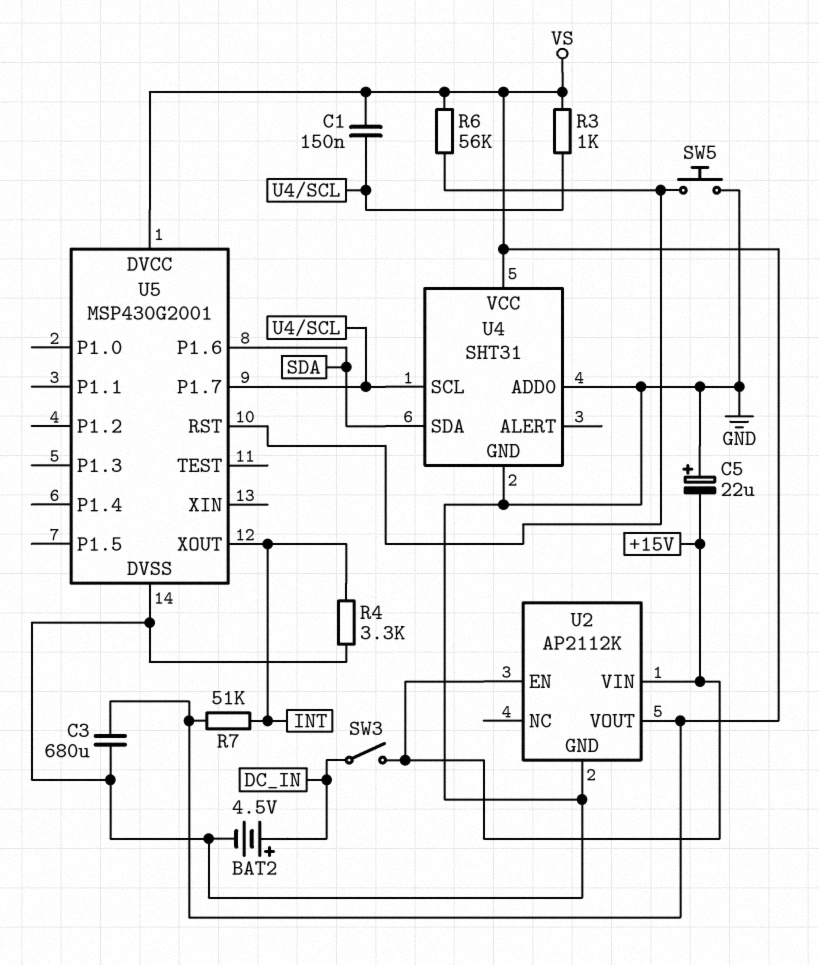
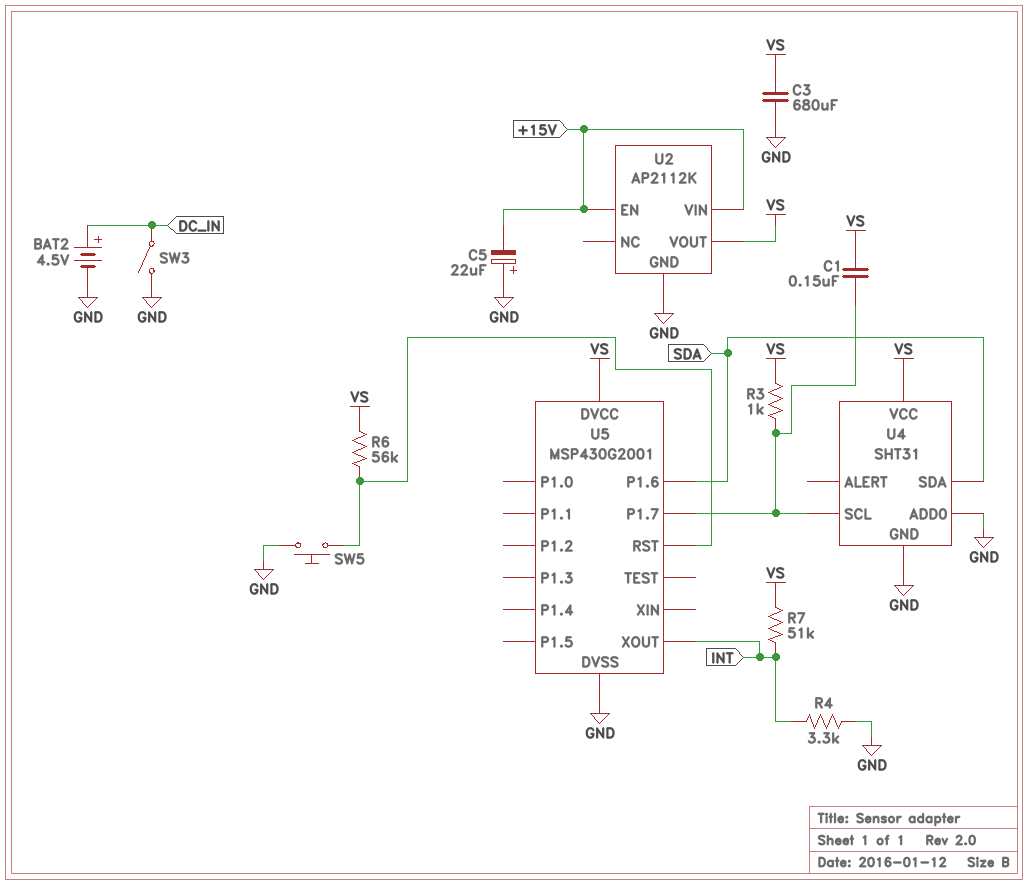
SW3: switch (+15V, DC_IN) -> switch (DC_IN, GND)

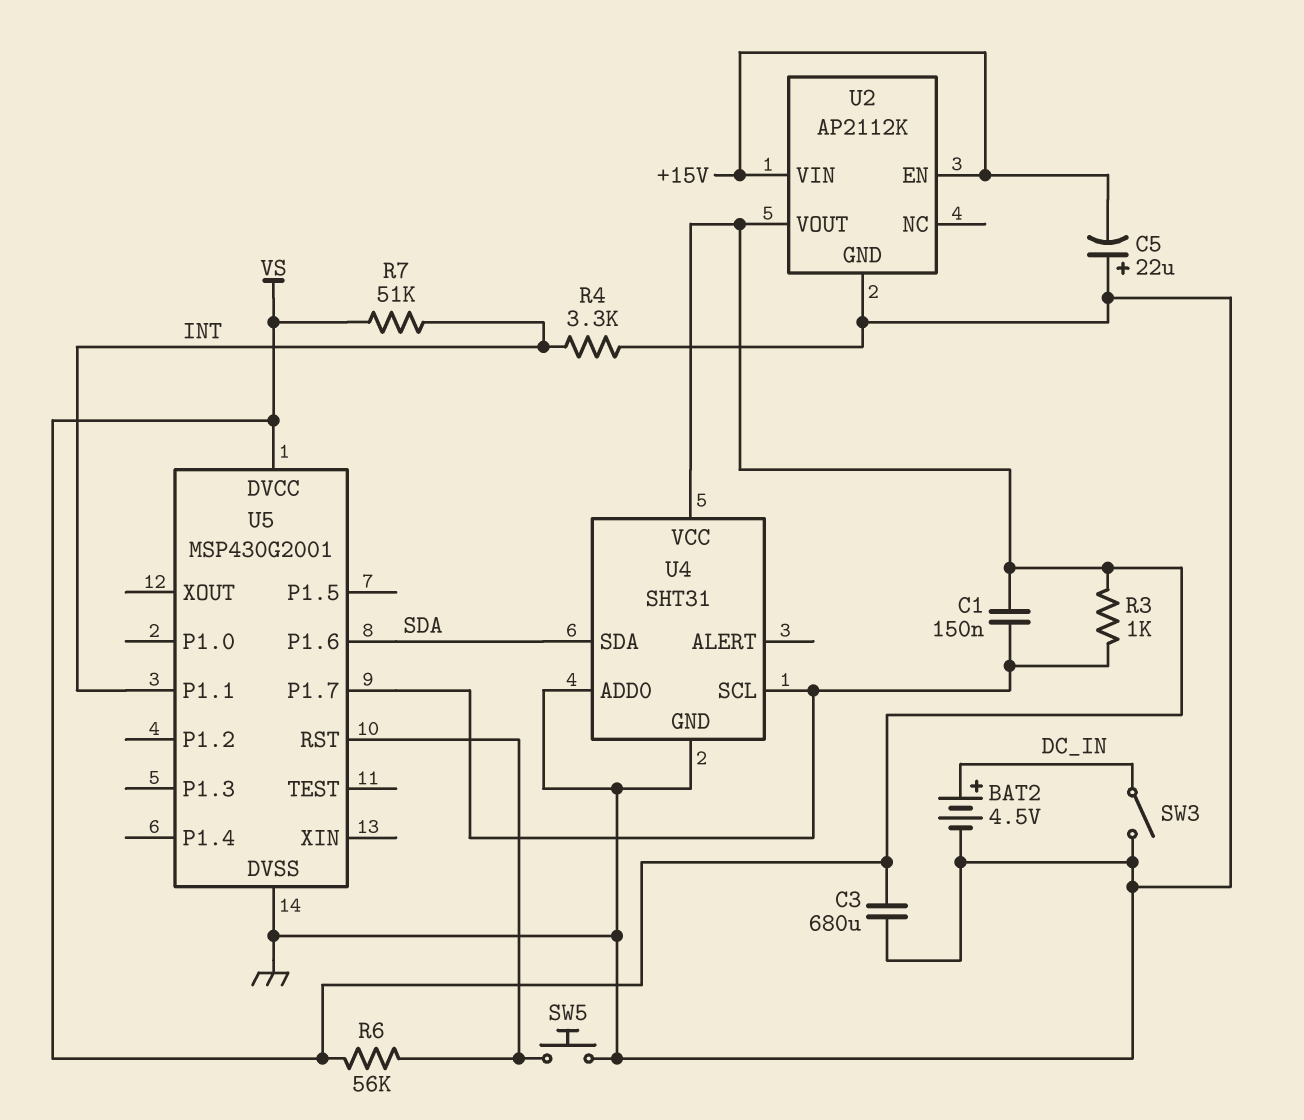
U5 pin P1.1: none -> INT
U5 pin XOUT: INT -> none

